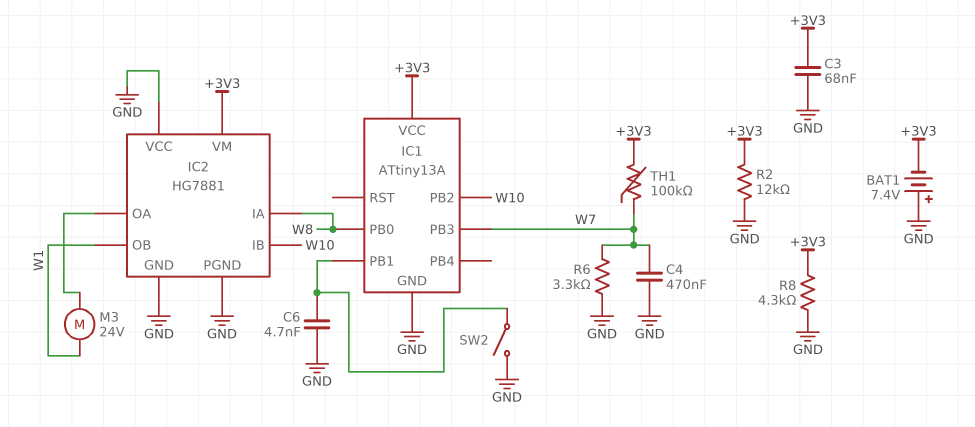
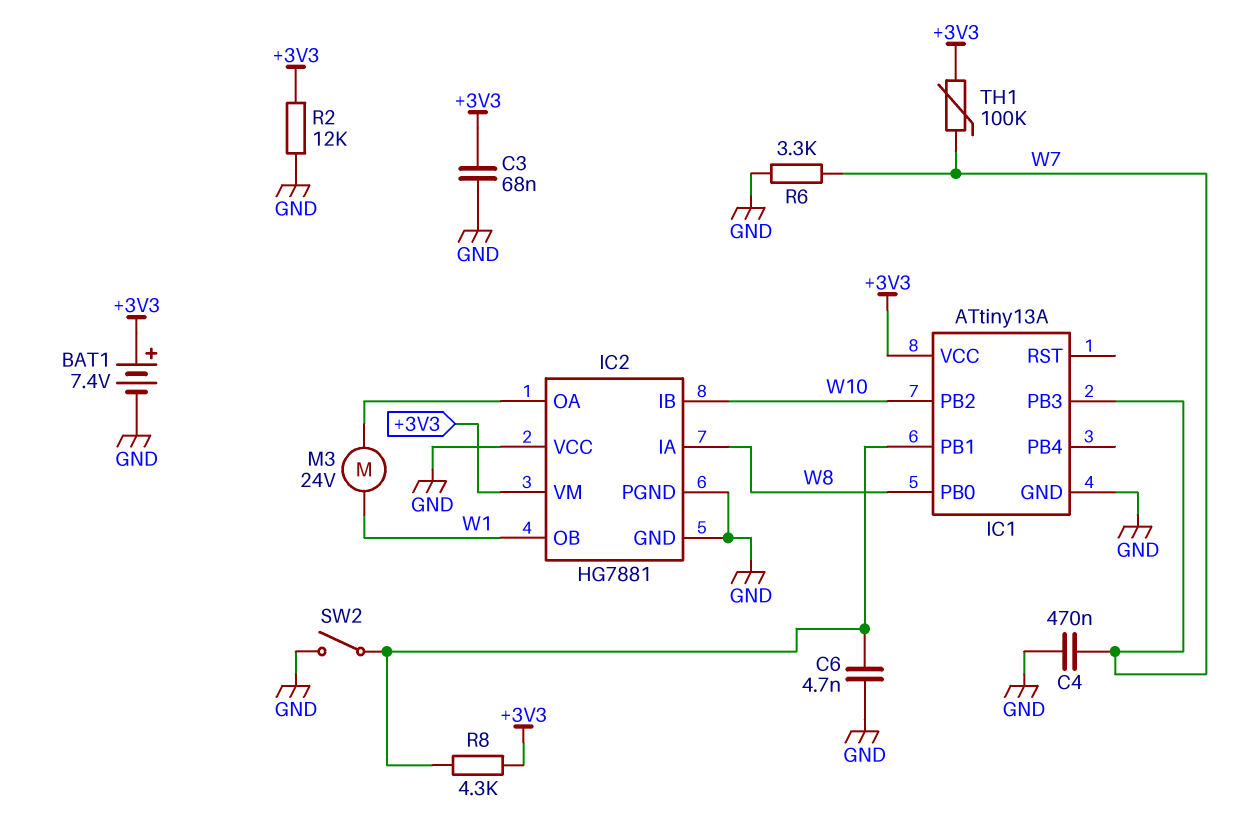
BAT1: 7.4V (plus GND, minus +3V3) -> 7.4V (plus +3V3, minus GND)
R8: 4.3k (+3V3, GND) -> 4.3k (+3V3, IC1/PB1)

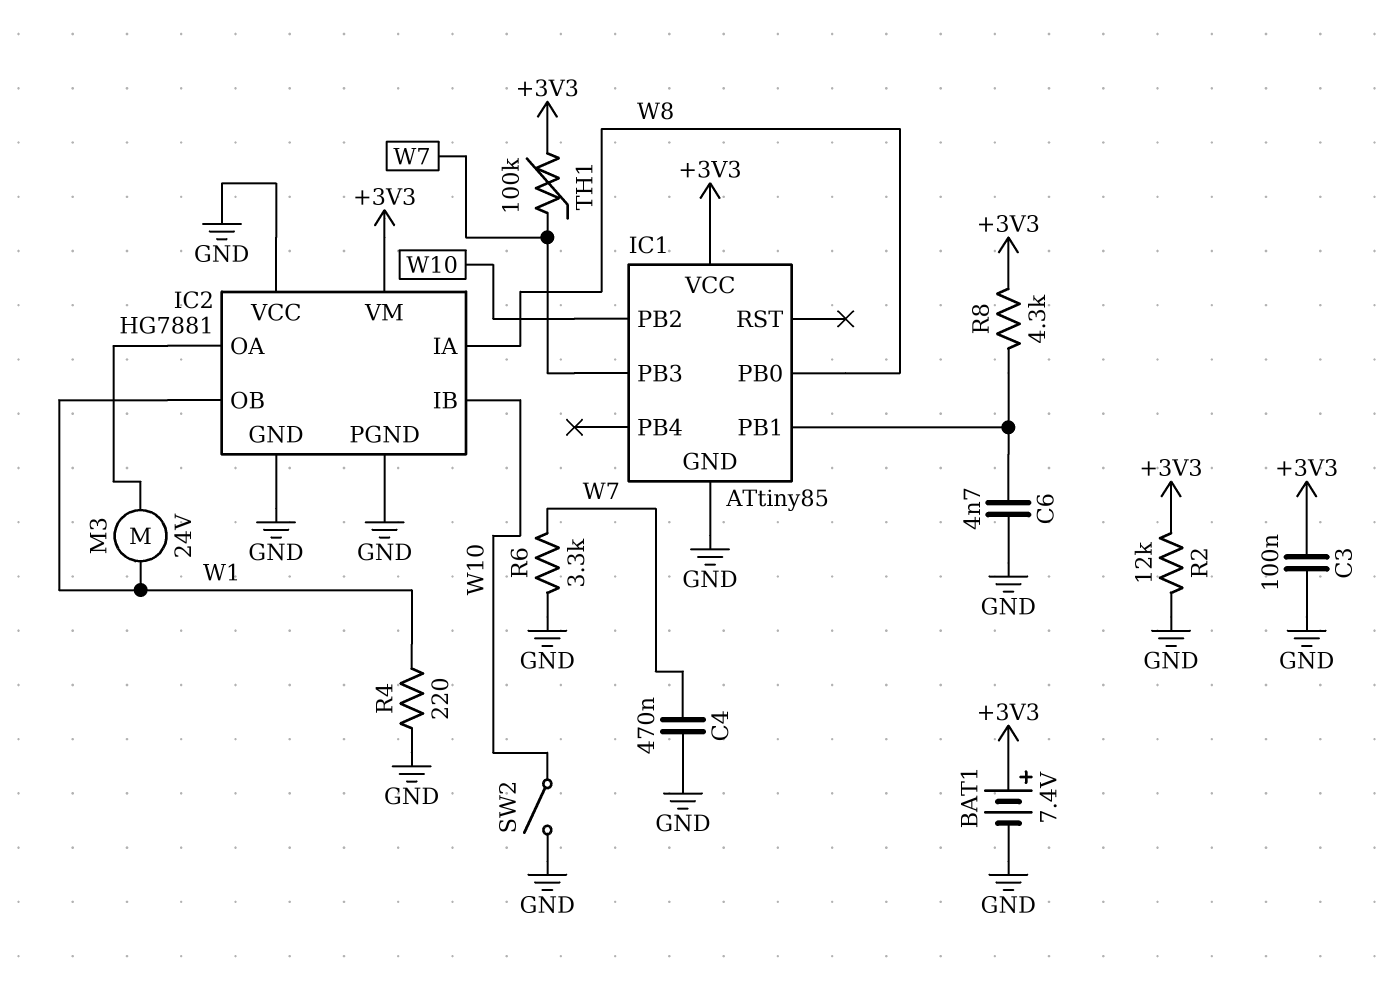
C3: 68nF (+3V3, GND) -> 100nF (+3V3, GND)
IC1: ATtiny13A -> ATtiny85
R4: none -> 220 (GND, W1)
SW2: switch (GND, IC1/PB1) -> switch (GND, W10)

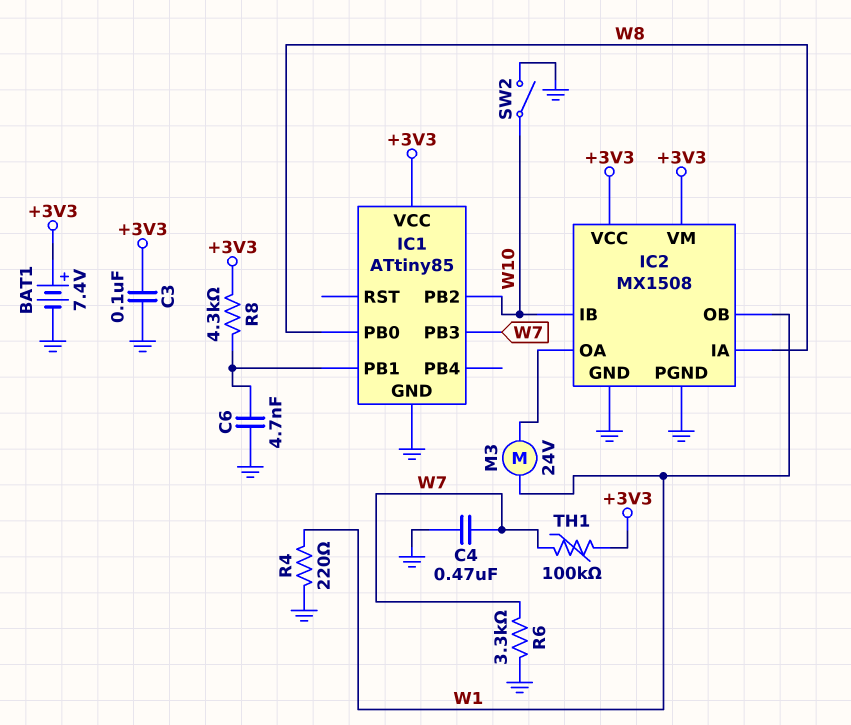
IC2: HG7881 -> MX1508
IC2 pin VCC: GND -> +3V3
R2: 12k (+3V3, GND) -> none

